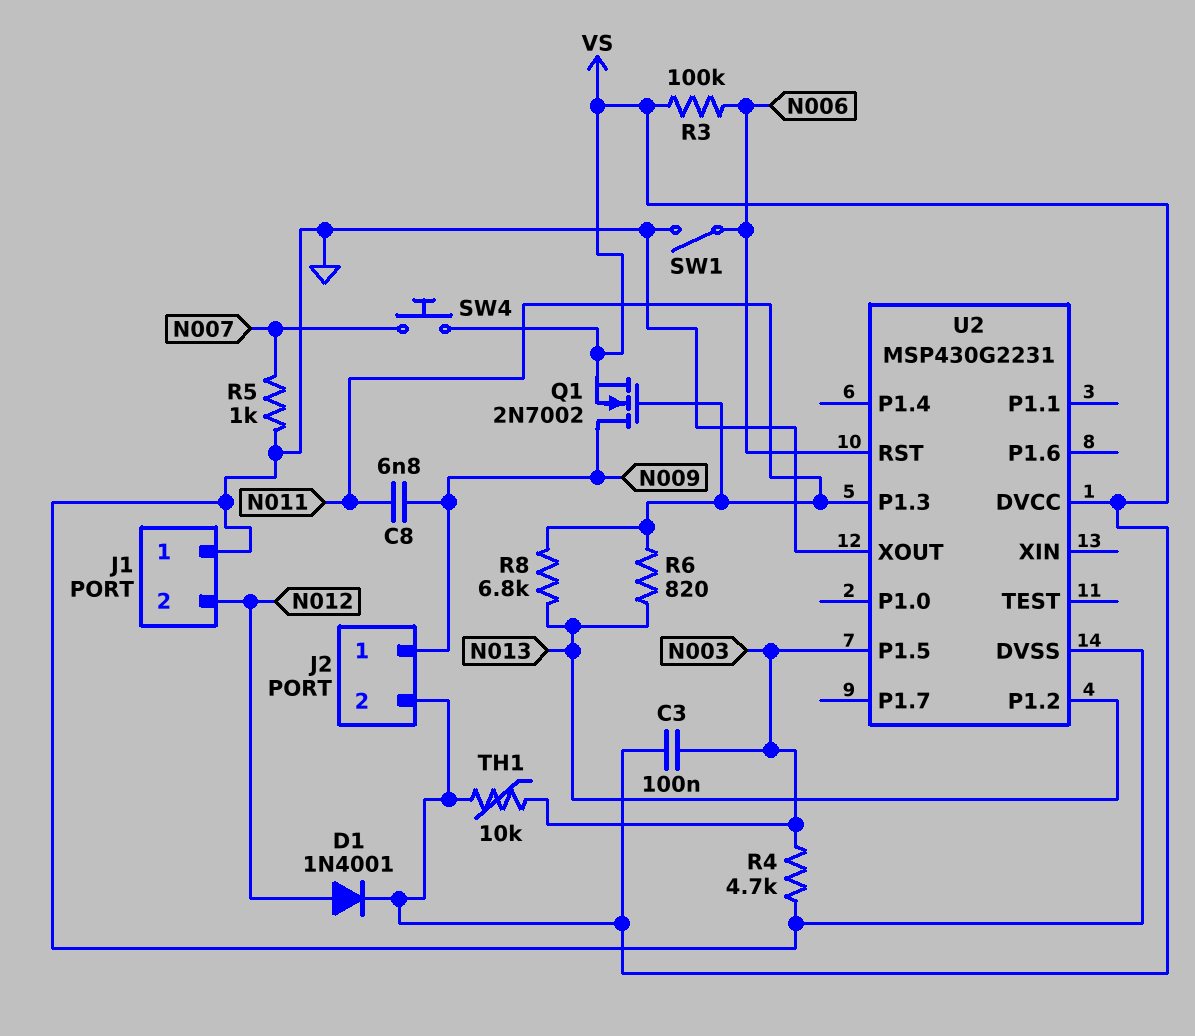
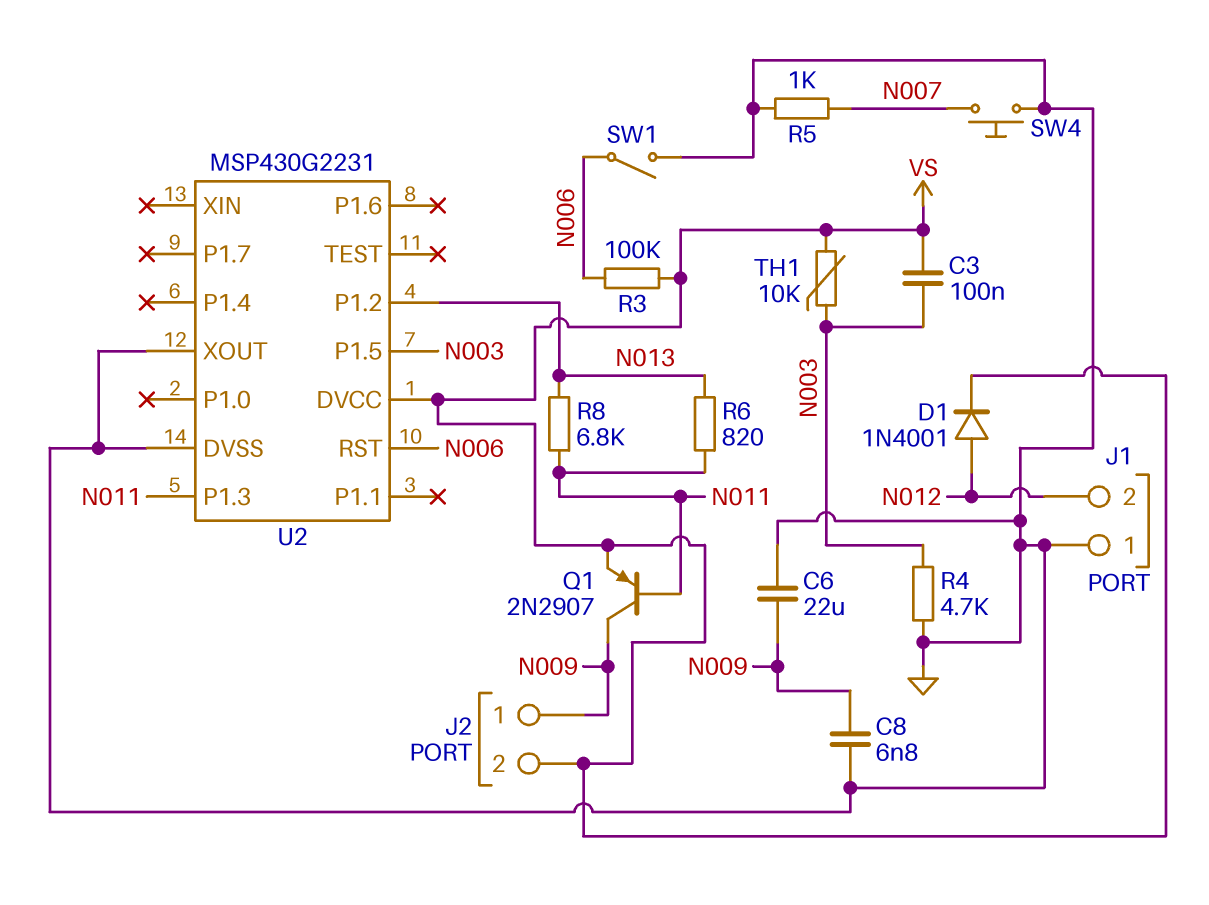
C6: none -> 22uF (GND, N009)
C8: 6.8nF (N009, N011) -> 6.8nF (GND, N009)
Q1: NMOS 2N7002 (G N011, D N009, S VS) -> PNP 2N2907 (B N011, C N009, E VS)
SW4: button (N007, VS) -> button (GND, N007)

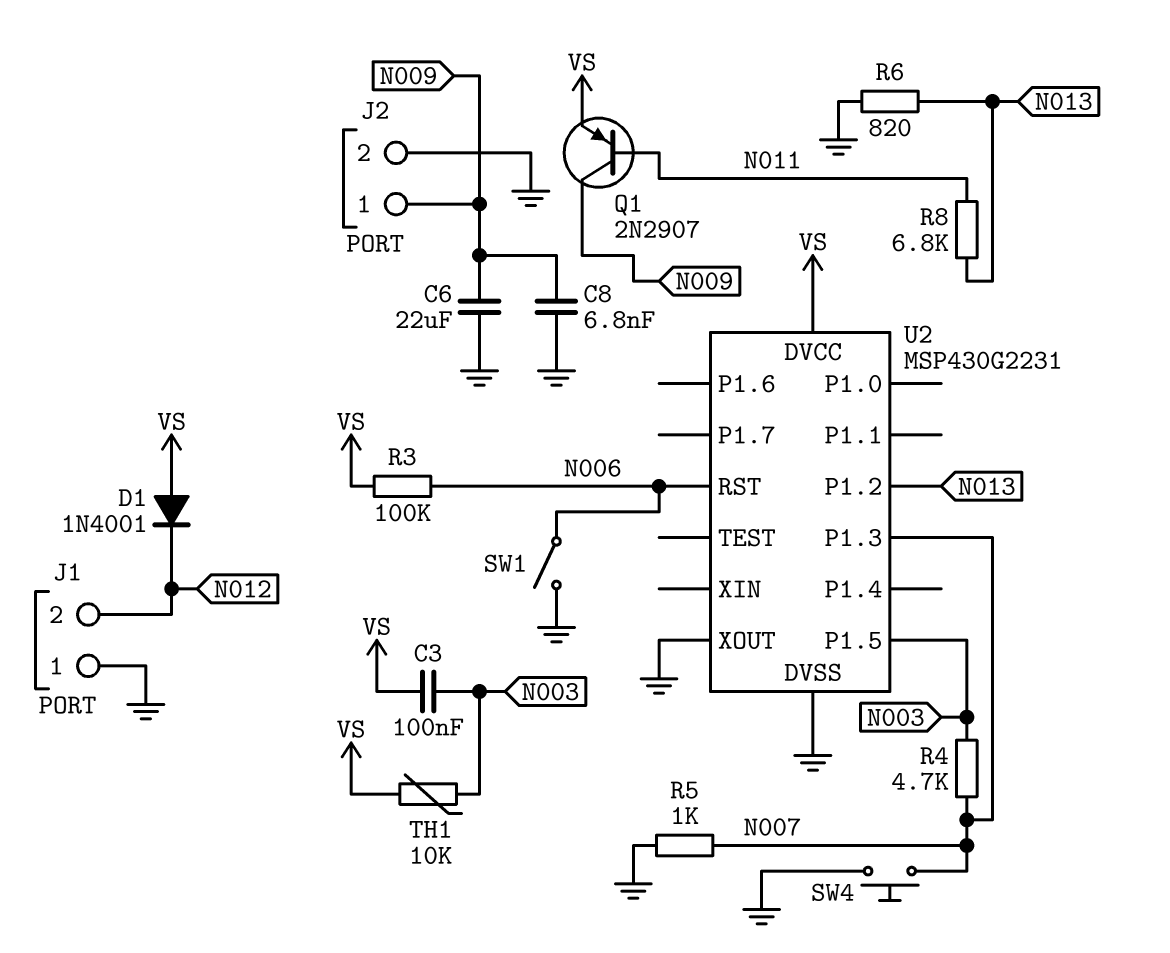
D1: diode 1N4001 (A N012, K VS) -> diode 1N4001 (A VS, K N012)
J2 pin 2: VS -> GND
R4: 4.7k (GND, N003) -> 4.7k (N003, N007)
R6: 820 (N011, N013) -> 820 (GND, N013)
U2 pin P1.3: N011 -> N007

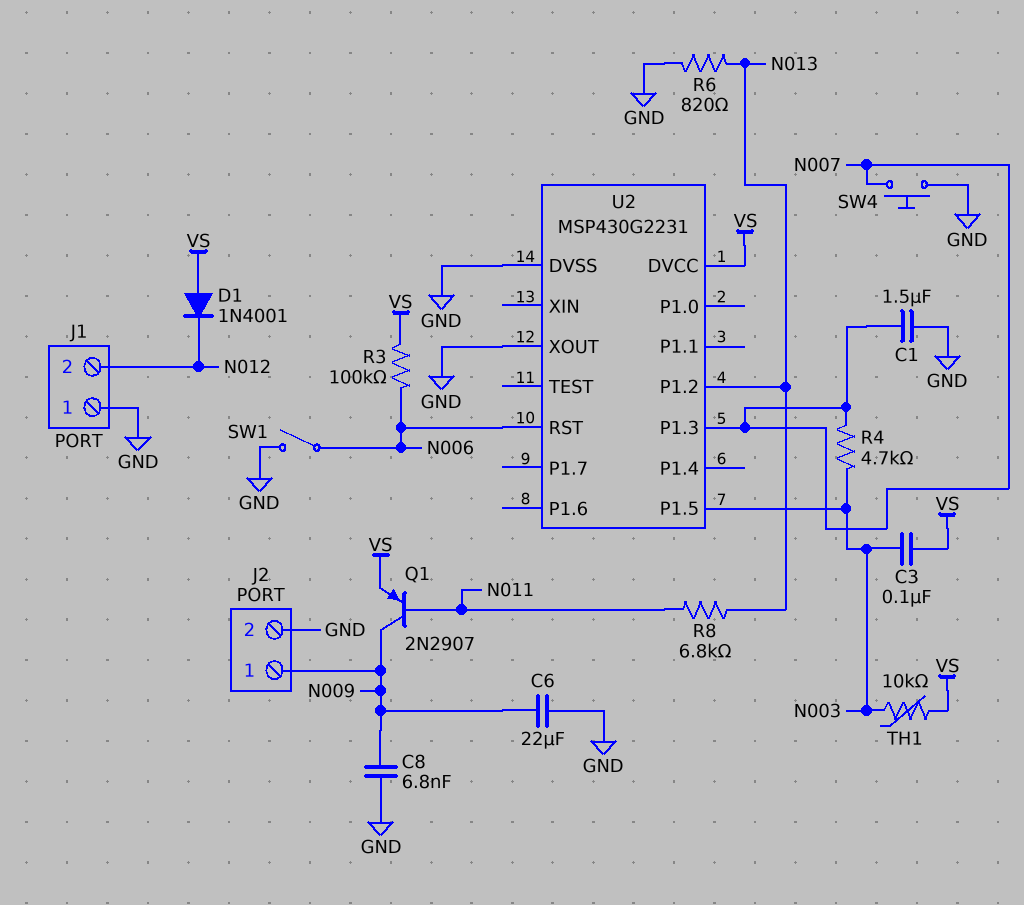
C1: none -> 1.5uF (GND, N007)
R5: 1k (GND, N007) -> none

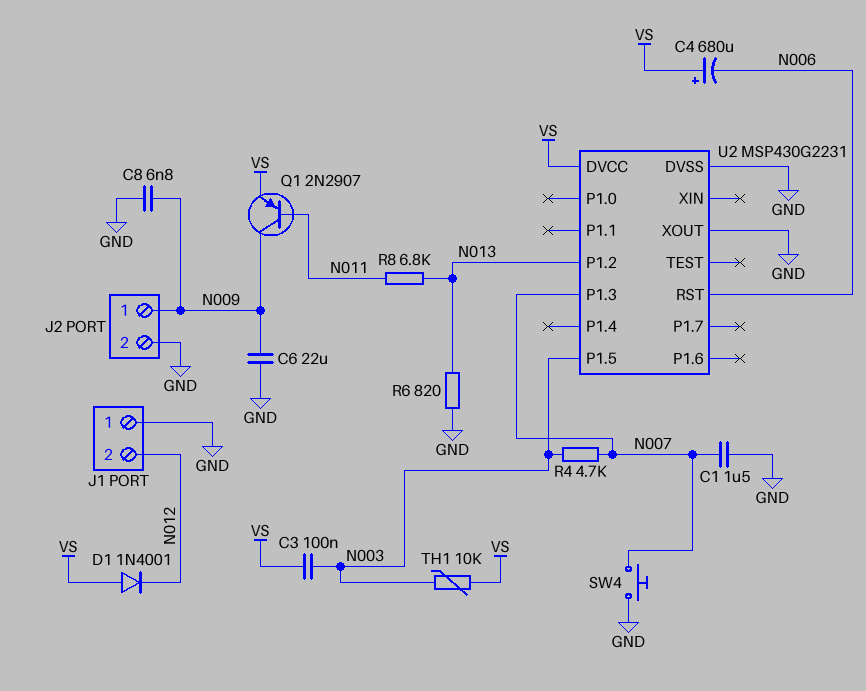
C4: none -> 680uF (plus VS, minus N006)
R3: 100k (N006, VS) -> none
SW1: switch (GND, N006) -> none

